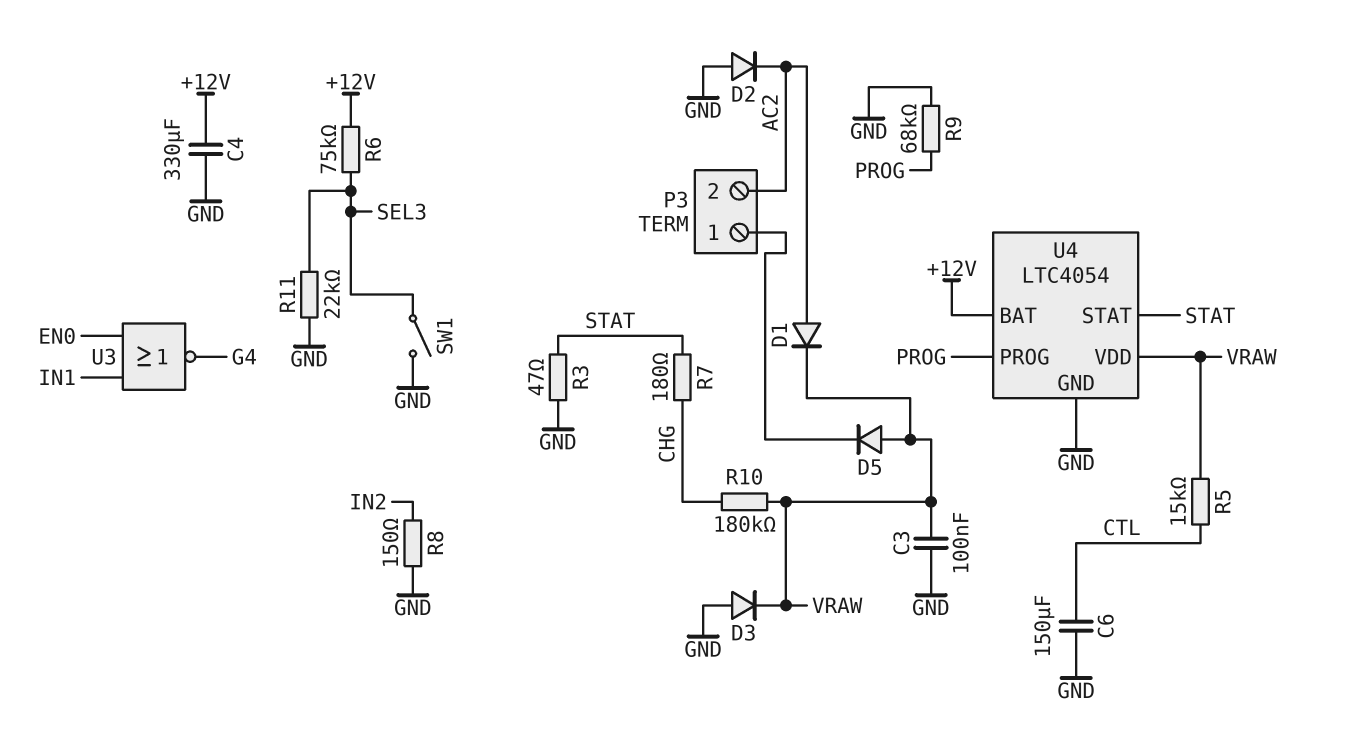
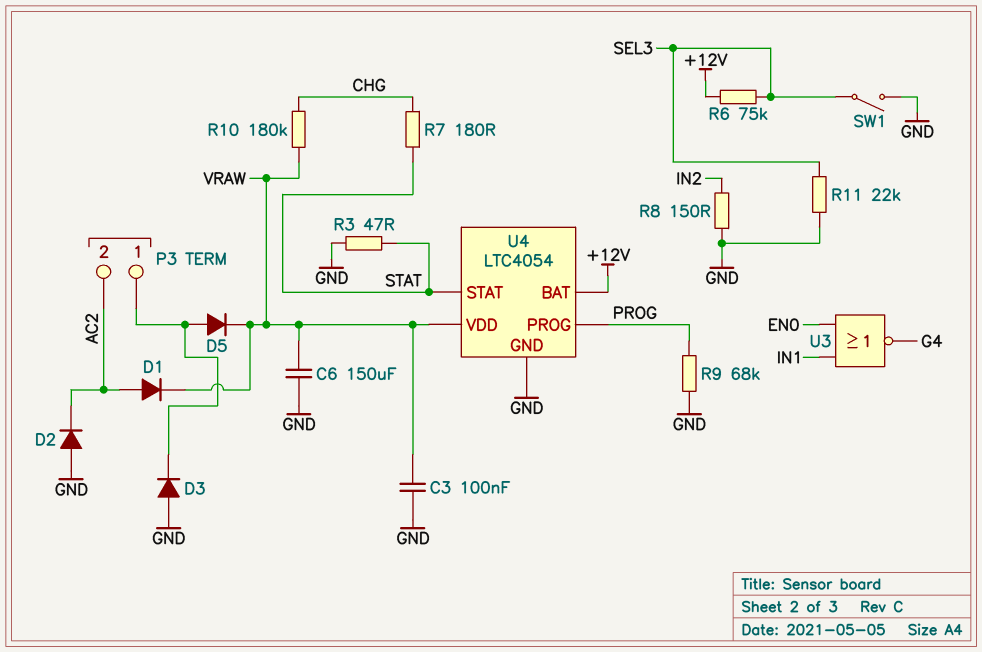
C4: 330uF (+12V, GND) -> none
C6: 150uF (CTL, GND) -> 150uF (GND, VRAW)
D3: diode (A GND, K VRAW) -> diode (A GND, K P3/1)
D5: diode (A VRAW, K P3/1) -> diode (A P3/1, K VRAW)
R5: 15k (CTL, VRAW) -> none

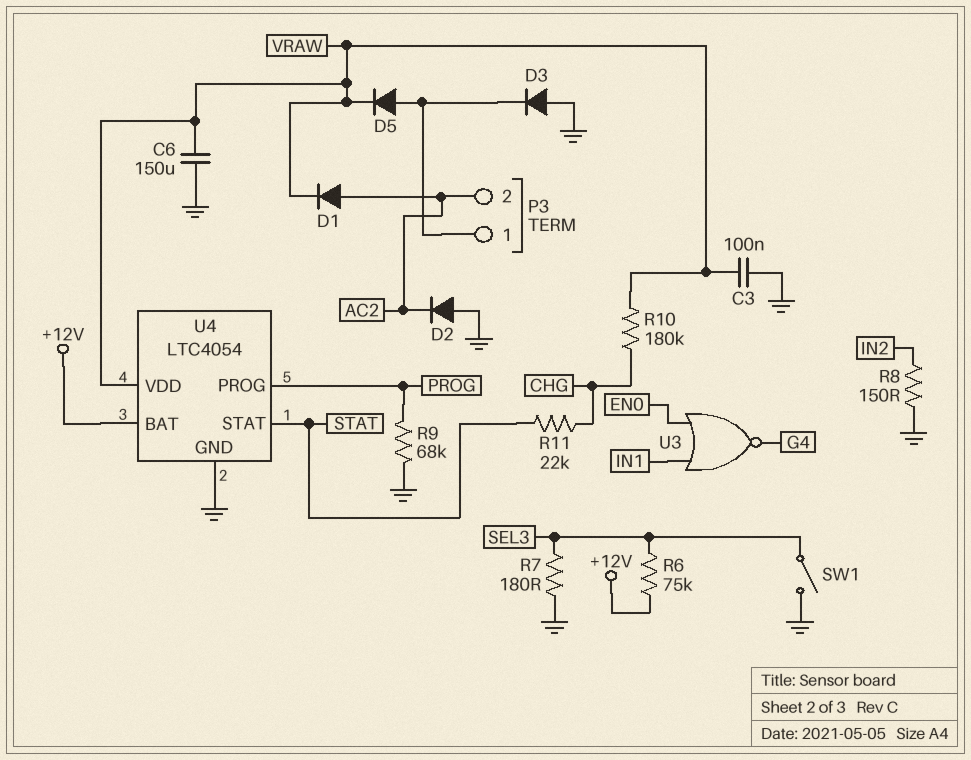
R3: 47 (GND, STAT) -> none
R7: 180 (CHG, STAT) -> 180 (GND, SEL3)
R11: 22k (GND, SEL3) -> 22k (CHG, STAT)

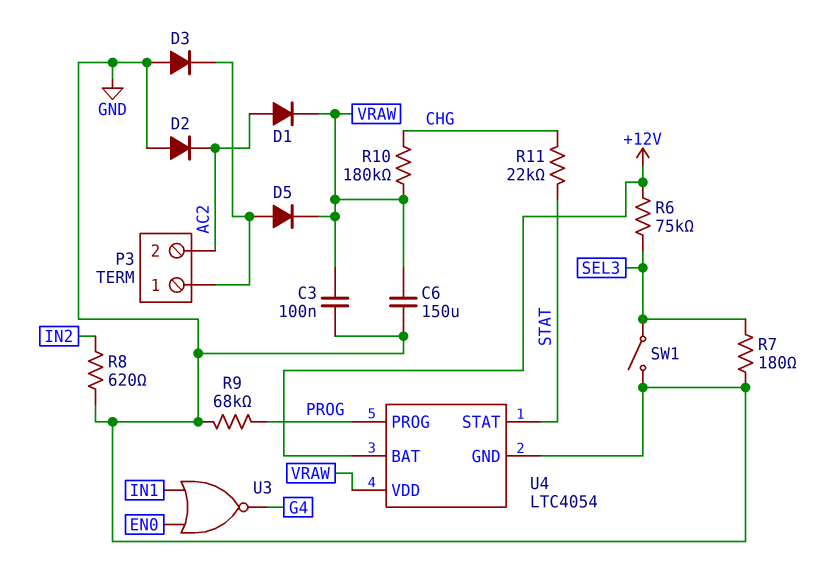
R8: 150 (GND, IN2) -> 620 (GND, IN2)

